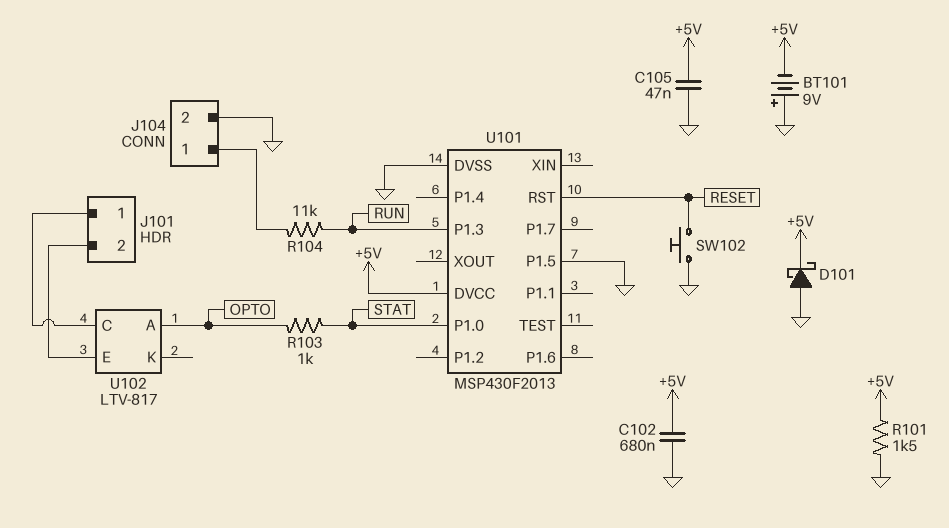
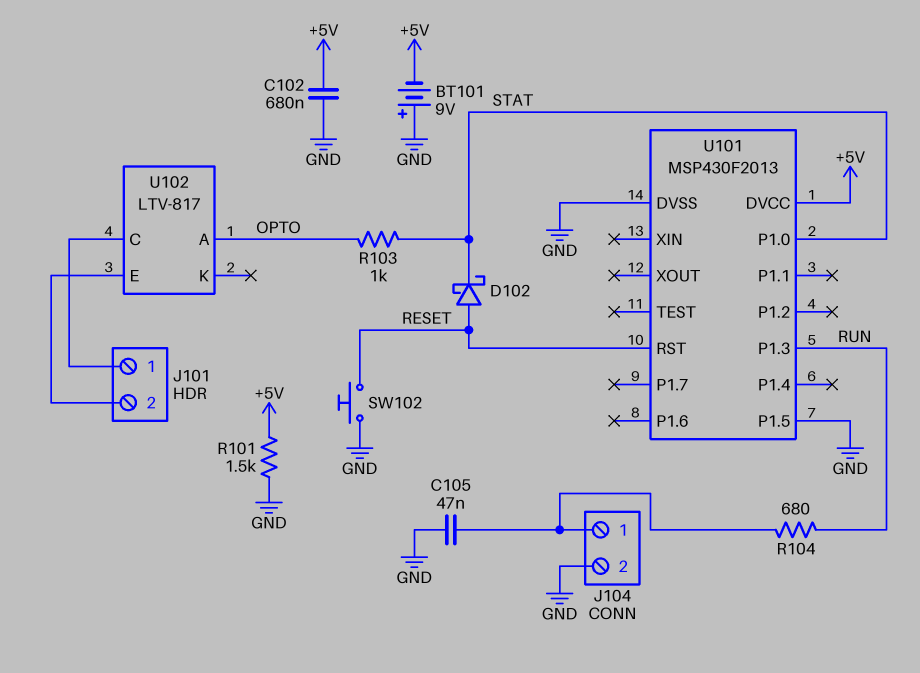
C105: 47nF (+5V, GND) -> 47nF (GND, J104/1)
D101: schottky (A GND, K +5V) -> none
D102: none -> schottky (A RESET, K STAT)
R104: 11k (J104/1, RUN) -> 680 (J104/1, RUN)

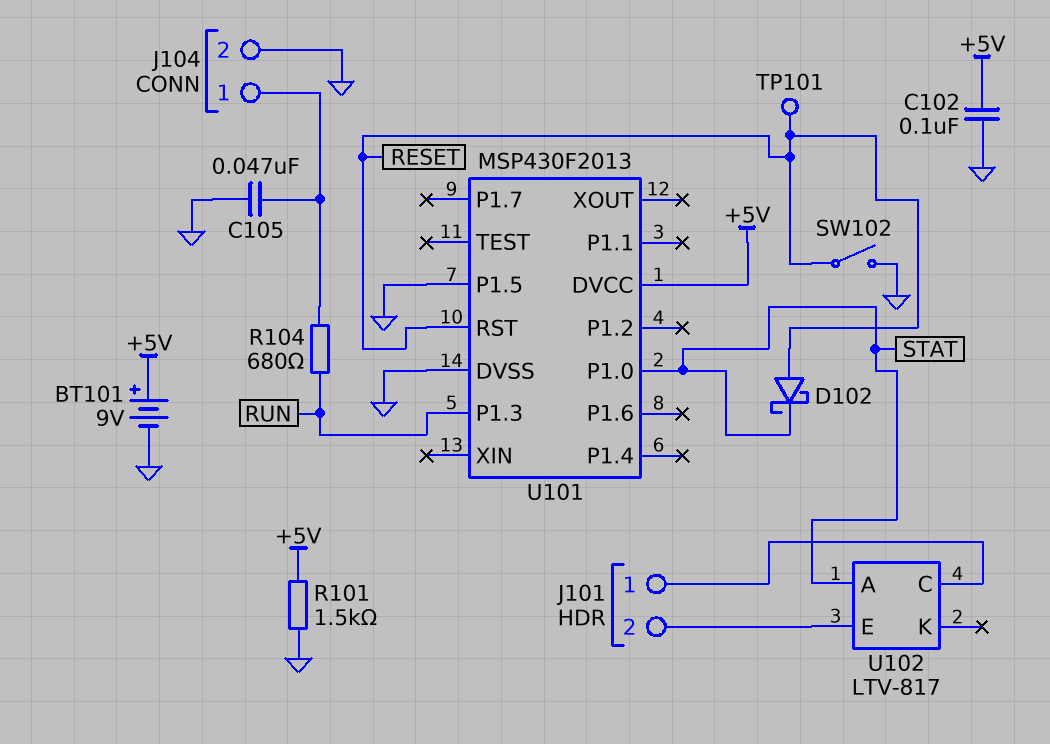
BT101: 9V (plus GND, minus +5V) -> 9V (plus +5V, minus GND)
C102: 680nF (+5V, GND) -> 100nF (+5V, GND)
R103: 1k (OPTO, STAT) -> none
SW102: button (GND, RESET) -> switch (GND, RESET)
TP101: none -> test point (RESET)
U102 pin A: OPTO -> STAT

